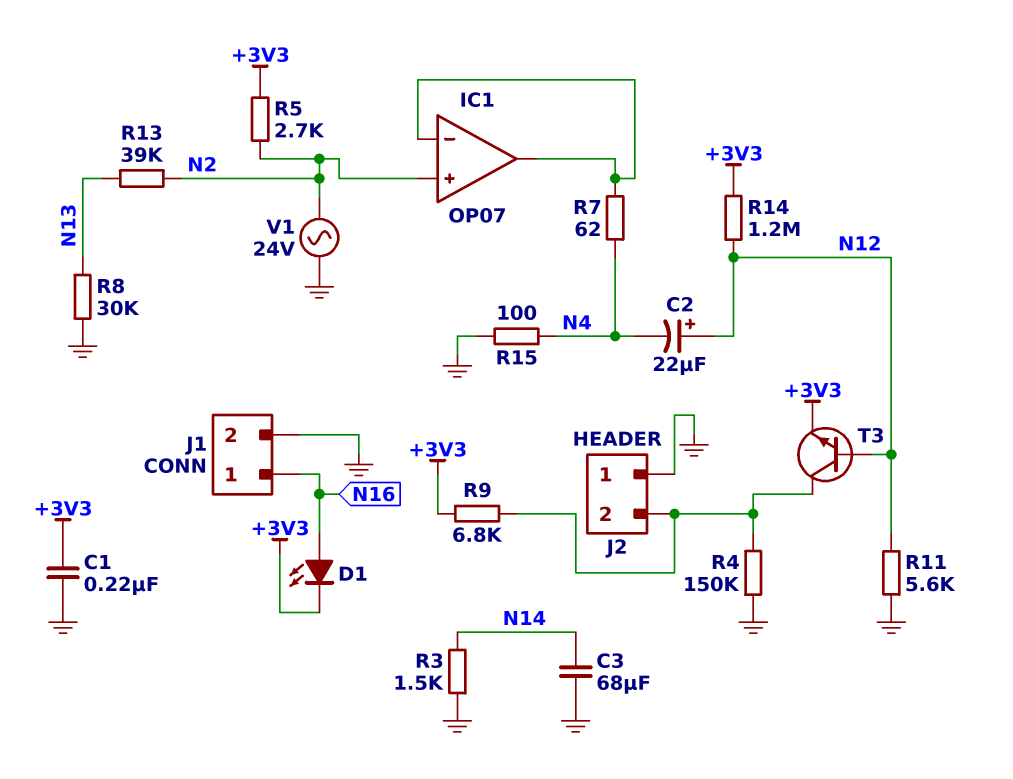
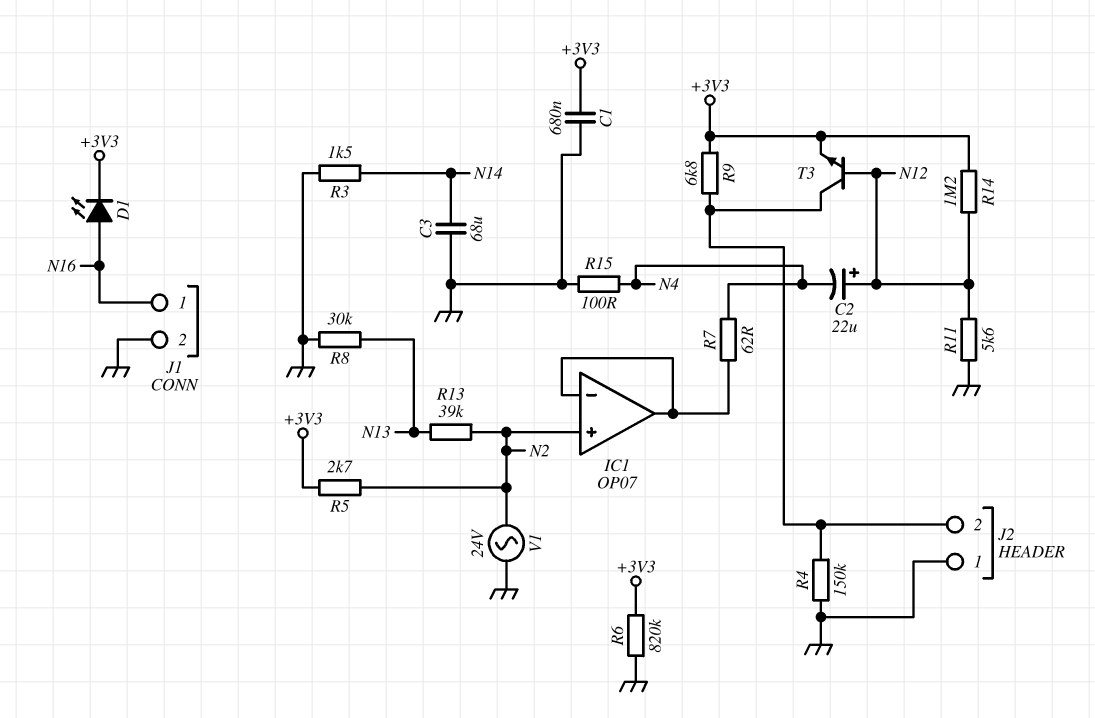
C1: 220nF (+3V3, GND) -> 680nF (+3V3, GND)
R6: none -> 820k (+3V3, GND)

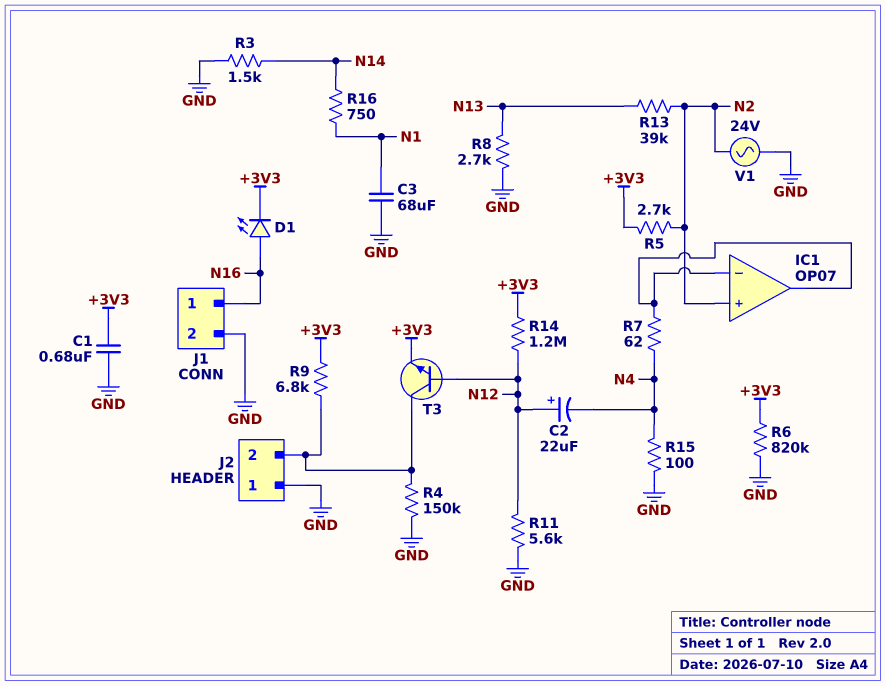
C3: 68uF (GND, N14) -> 68uF (GND, N1)
R8: 30k (GND, N13) -> 2.7k (GND, N13)
R16: none -> 750 (N1, N14)

